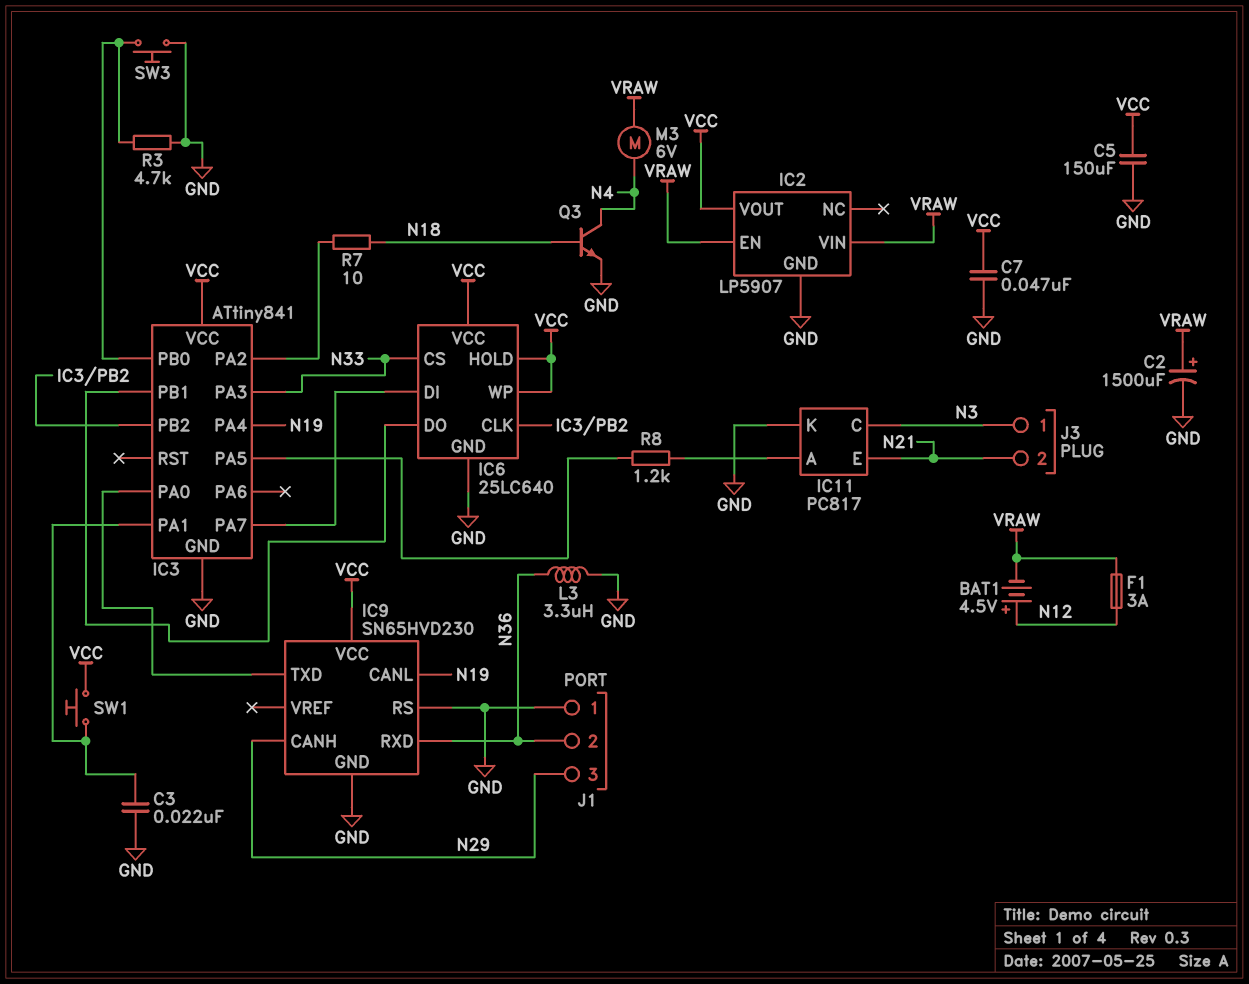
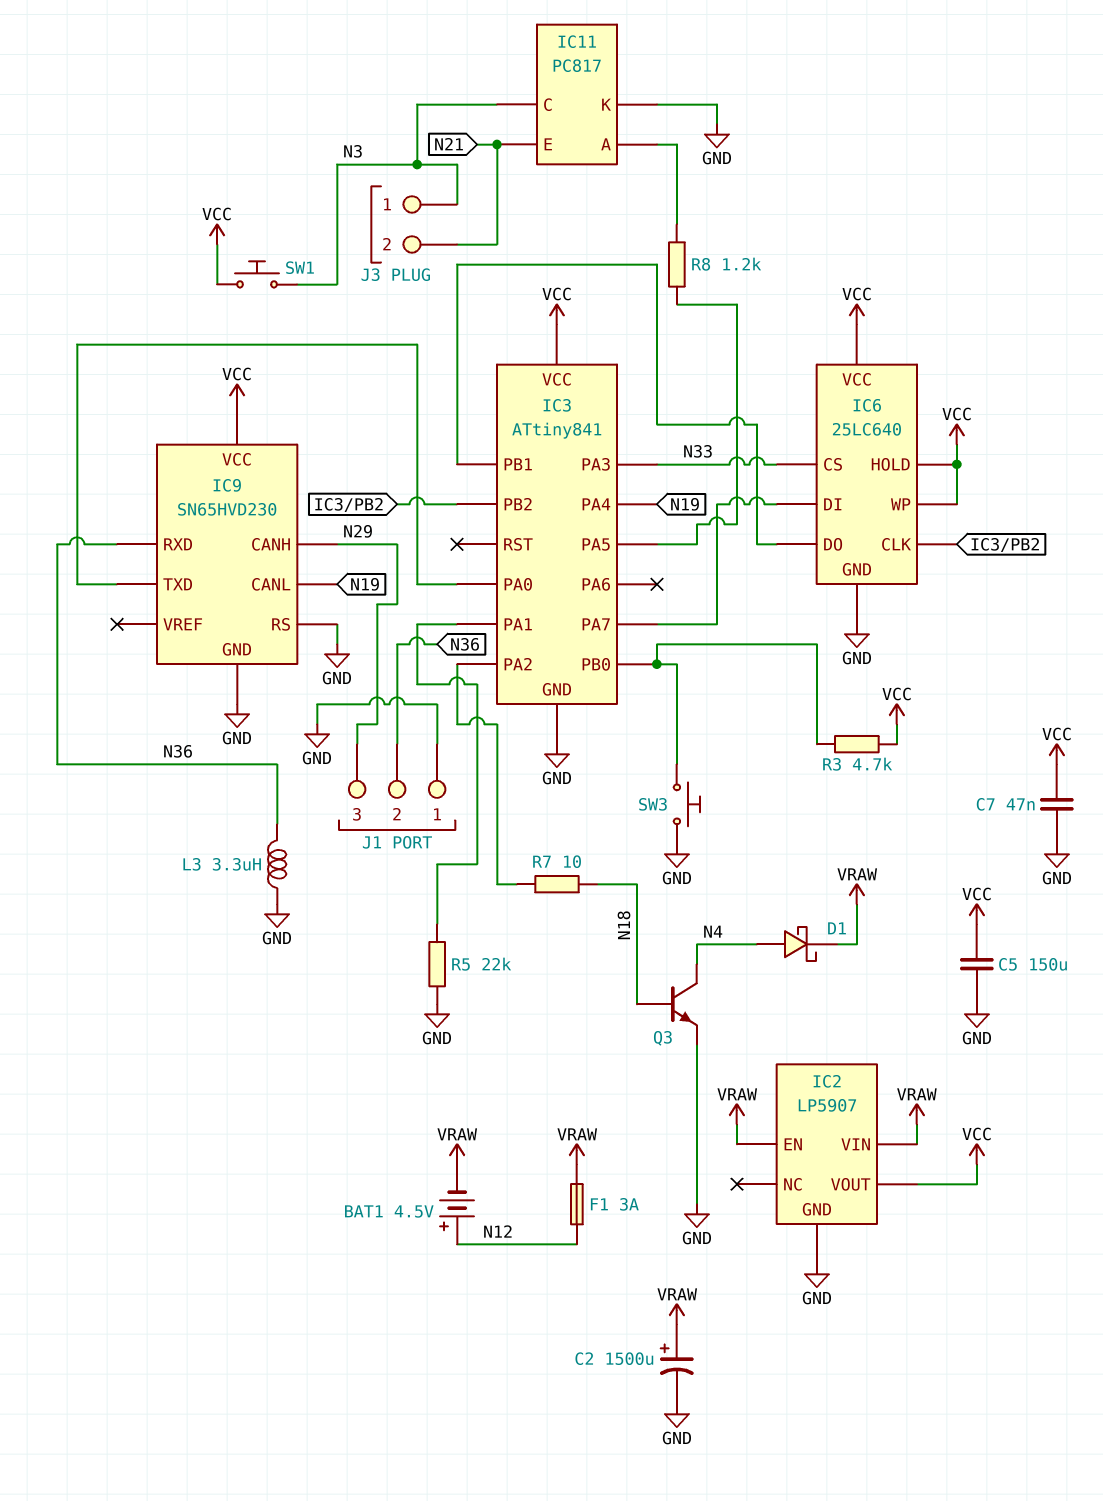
C3: 22nF (GND, IC3/PA1) -> none
D1: none -> schottky (A N4, K VRAW)
M3: motor 6V (N4, VRAW) -> none
R3: 4.7k (GND, IC3/PB0) -> 4.7k (IC3/PB0, VCC)
R5: none -> 22k (GND, IC3/PA1)
SW1: button (IC3/PA1, VCC) -> button (N3, VCC)

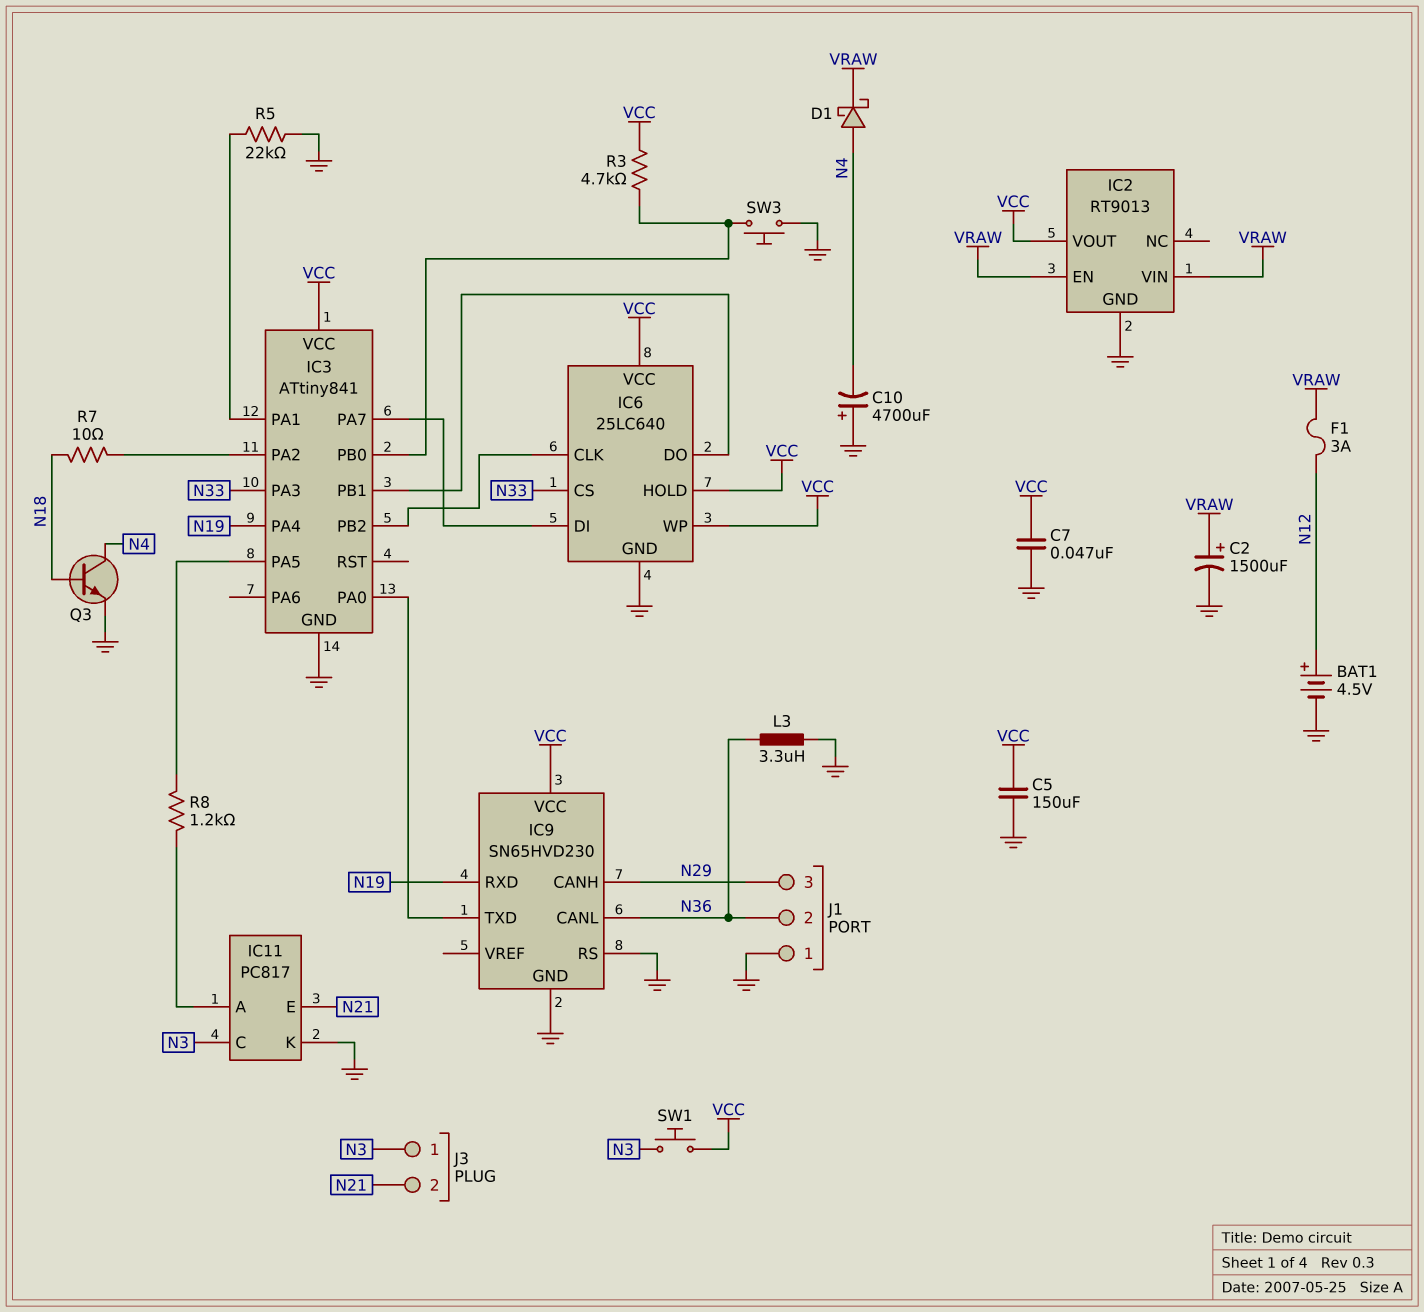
BAT1: 4.5V (plus N12, minus VRAW) -> 4.5V (plus N12, minus GND)
C10: none -> 4700uF (plus GND, minus N4)
IC2: LP5907 -> RT9013
IC9 pin CANL: N19 -> N36
IC9 pin RXD: N36 -> N19

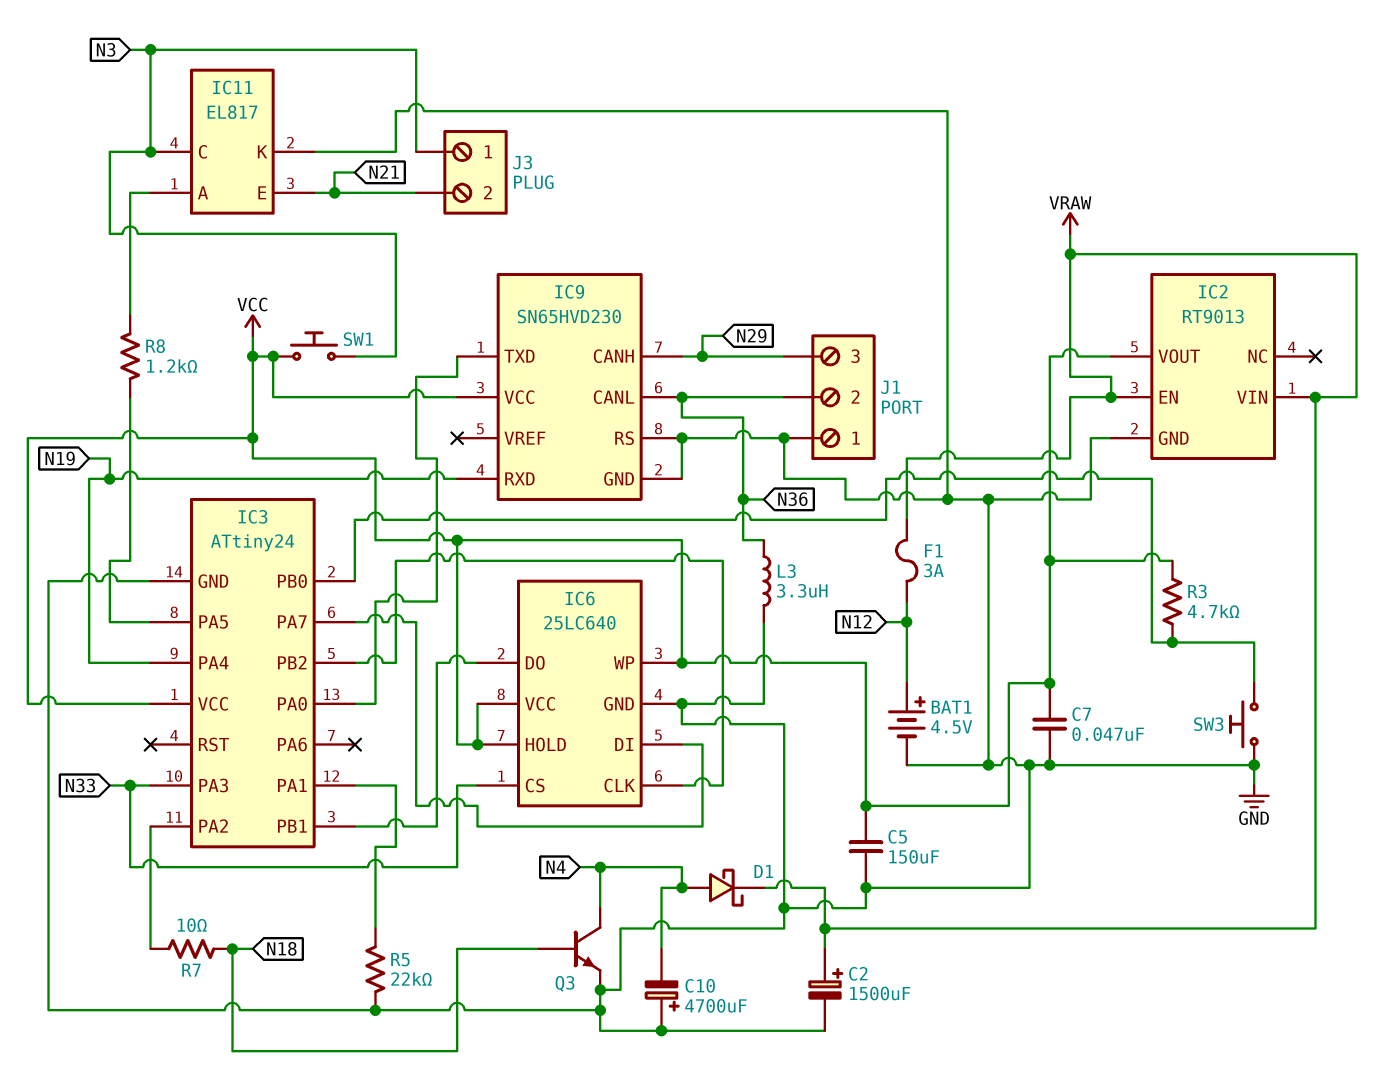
IC3: ATtiny841 -> ATtiny24
IC11: PC817 -> EL817

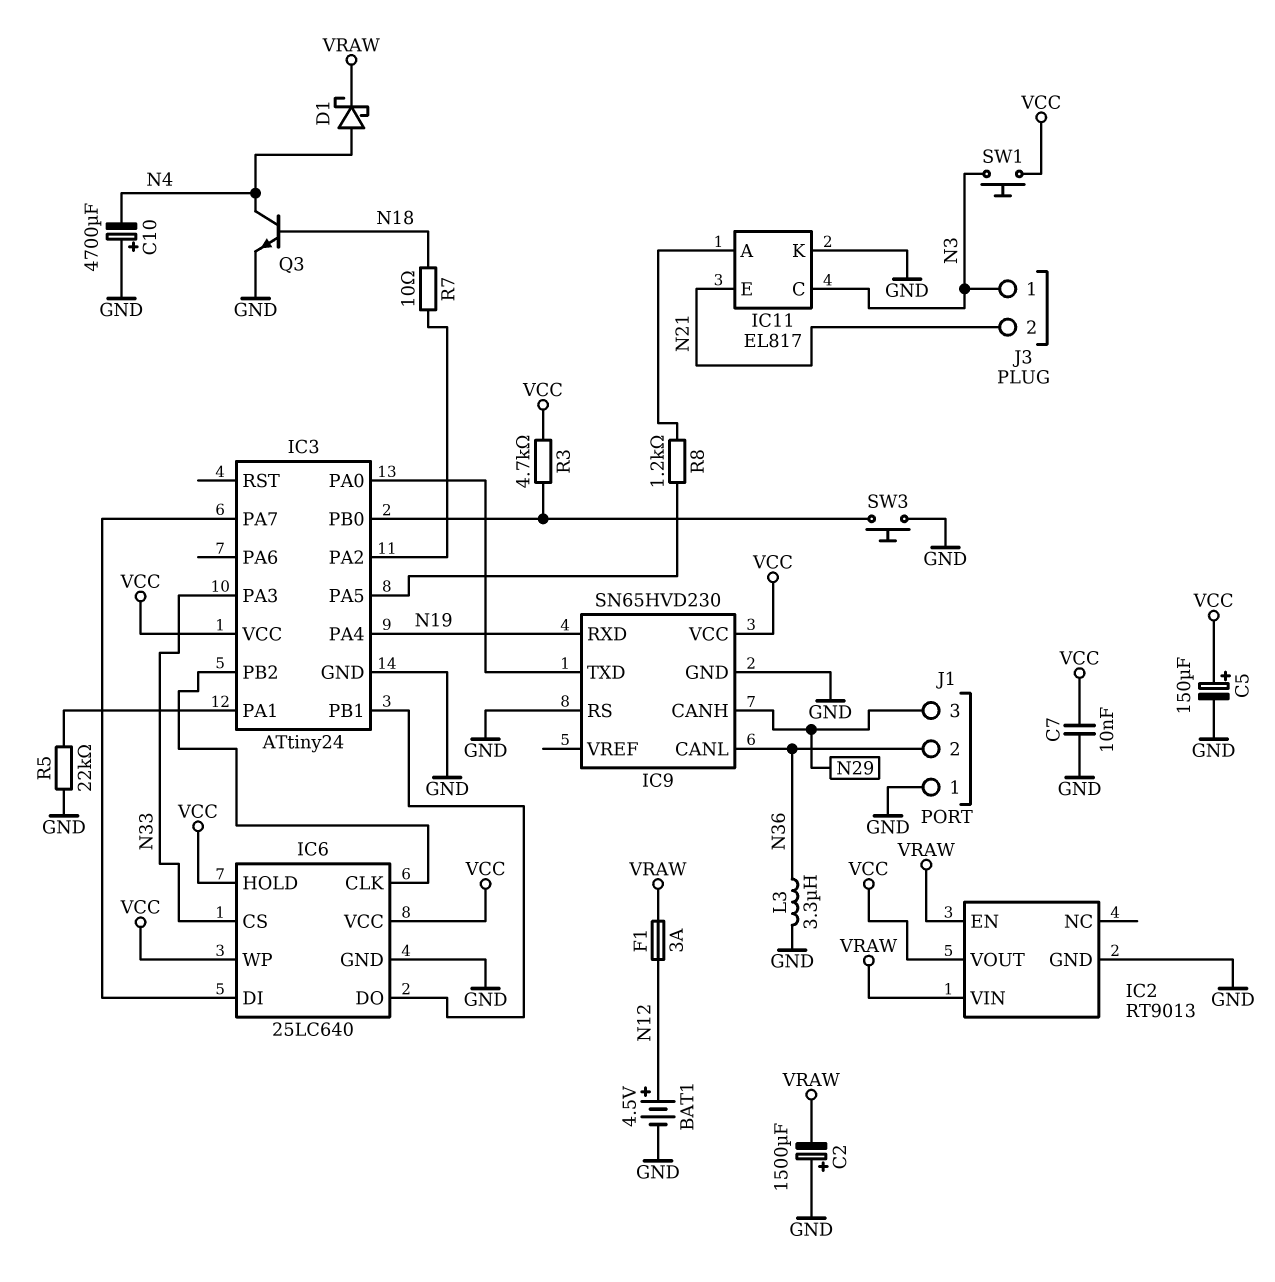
C2: 1500uF (plus VRAW, minus GND) -> 1500uF (plus GND, minus VRAW)
C5: 150uF (GND, VCC) -> 150uF (plus VCC, minus GND)
C7: 47nF (GND, VCC) -> 10nF (GND, VCC)

